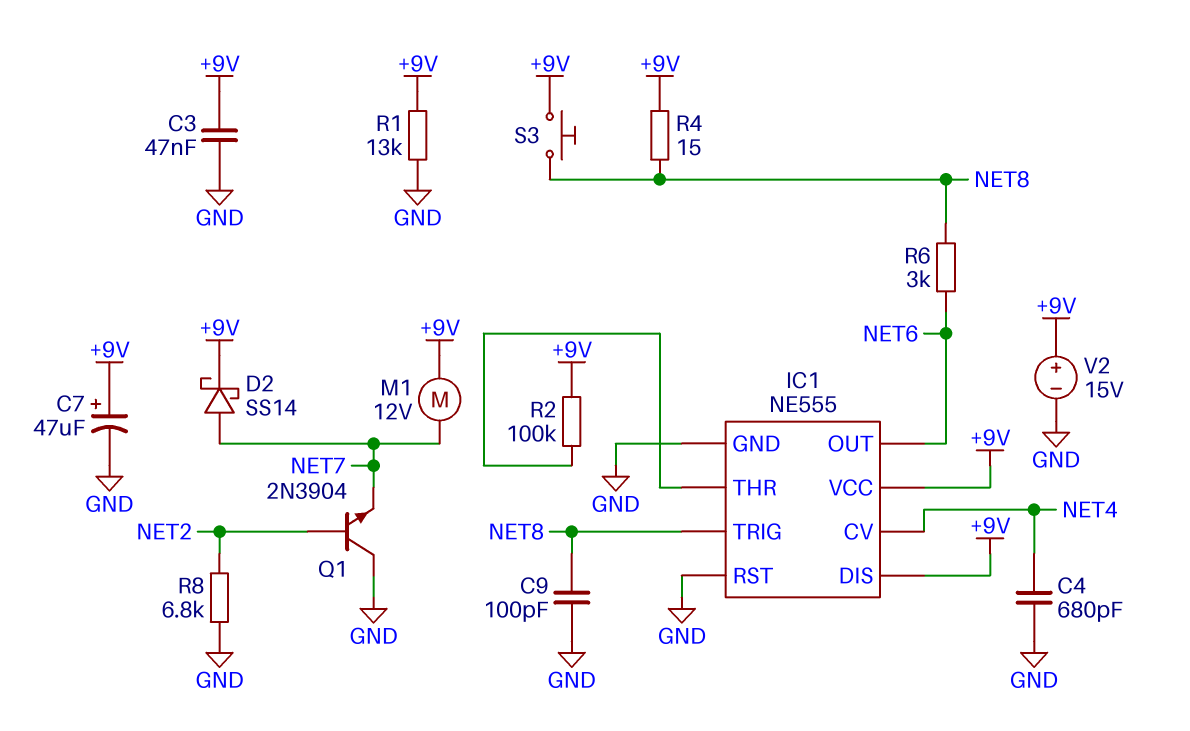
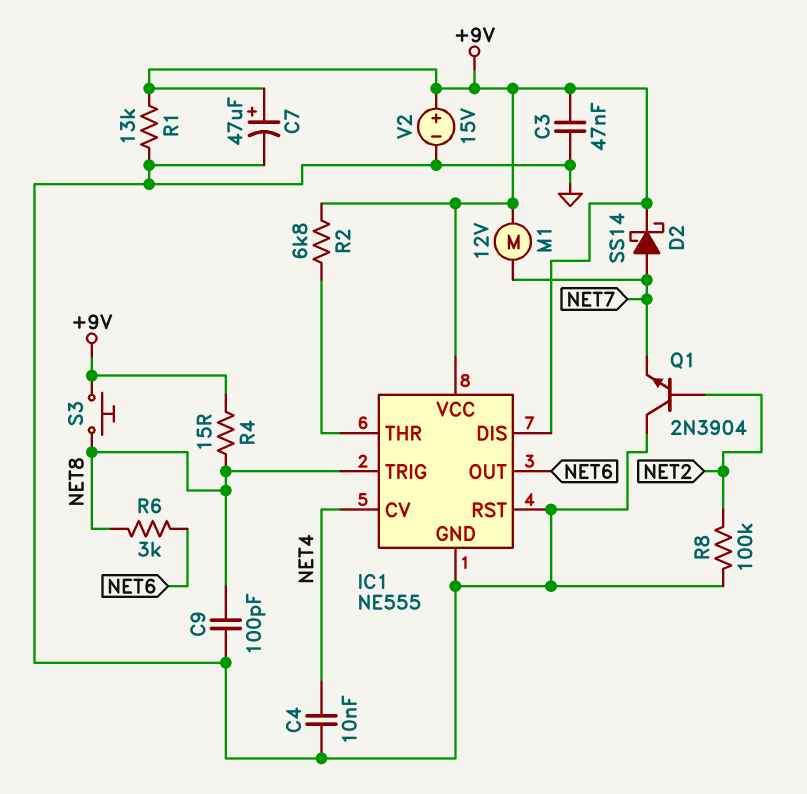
C4: 680pF (GND, NET4) -> 10nF (GND, NET4)
R2: 100k (+9V, IC1/THR) -> 6.8k (+9V, IC1/THR)
R8: 6.8k (GND, NET2) -> 100k (GND, NET2)

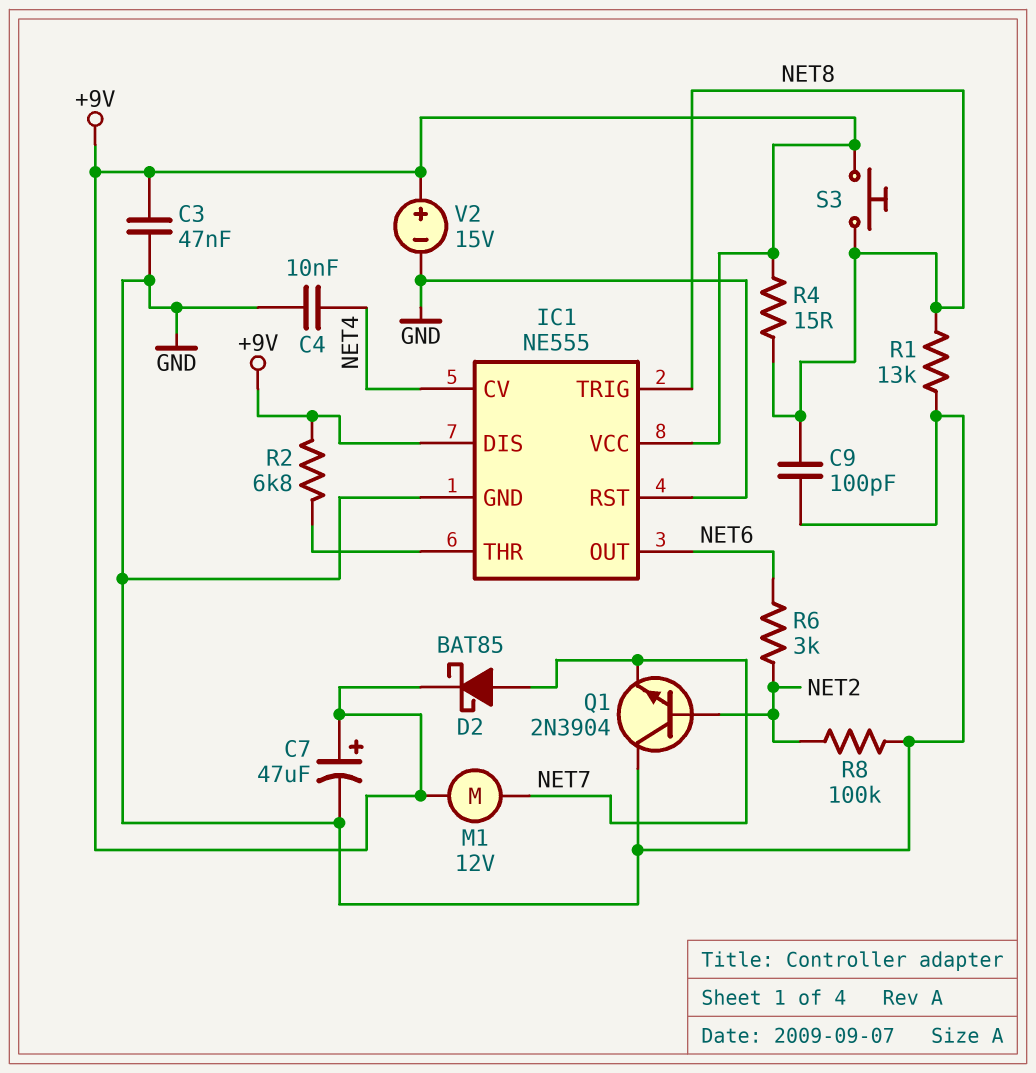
D2: schottky SS14 (A NET7, K +9V) -> schottky BAT85 (A NET7, K +9V)
R1: 13k (+9V, GND) -> 13k (GND, NET8)
R6: 3k (NET6, NET8) -> 3k (NET2, NET6)

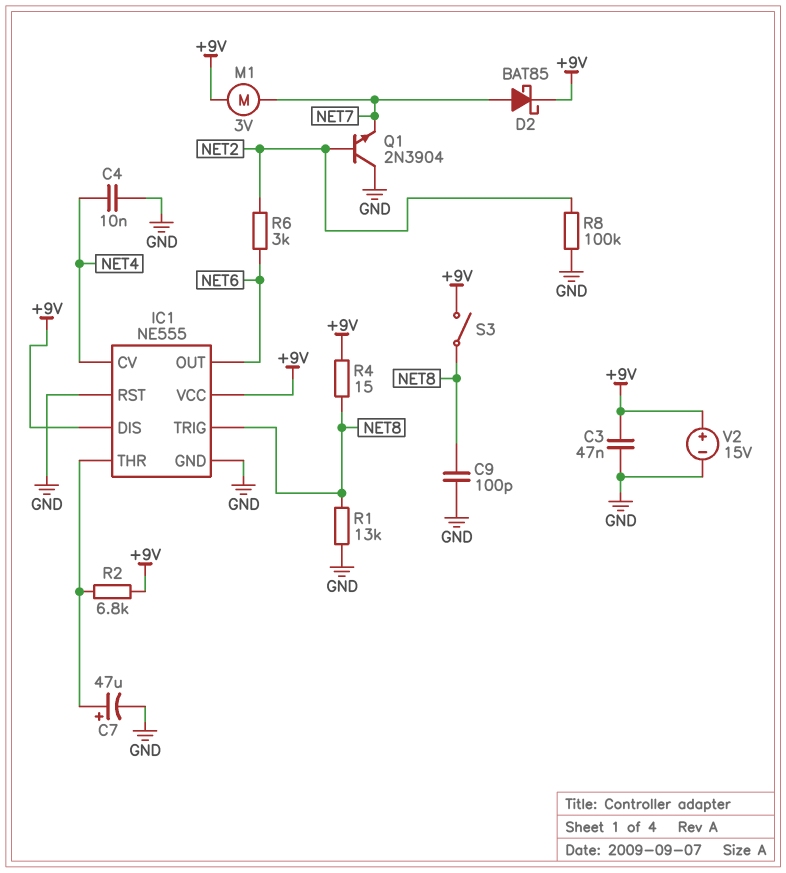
C7: 47uF (plus +9V, minus GND) -> 47uF (plus IC1/THR, minus GND)
M1: motor 12V (+9V, NET7) -> motor 3V (+9V, NET7)
S3: button (+9V, NET8) -> switch (+9V, NET8)

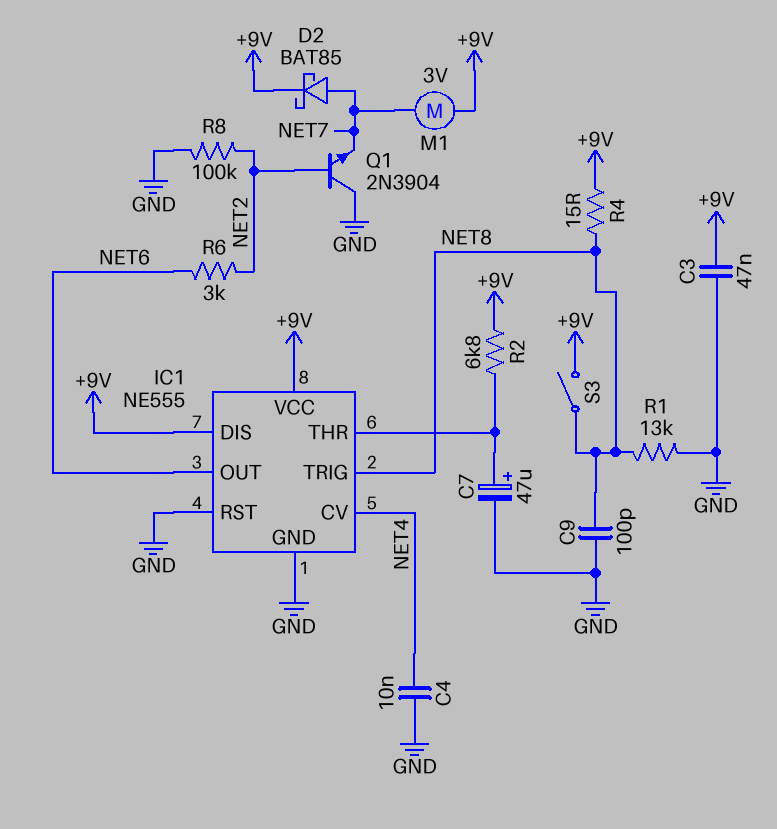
V2: 15V (plus +9V, minus GND) -> none

